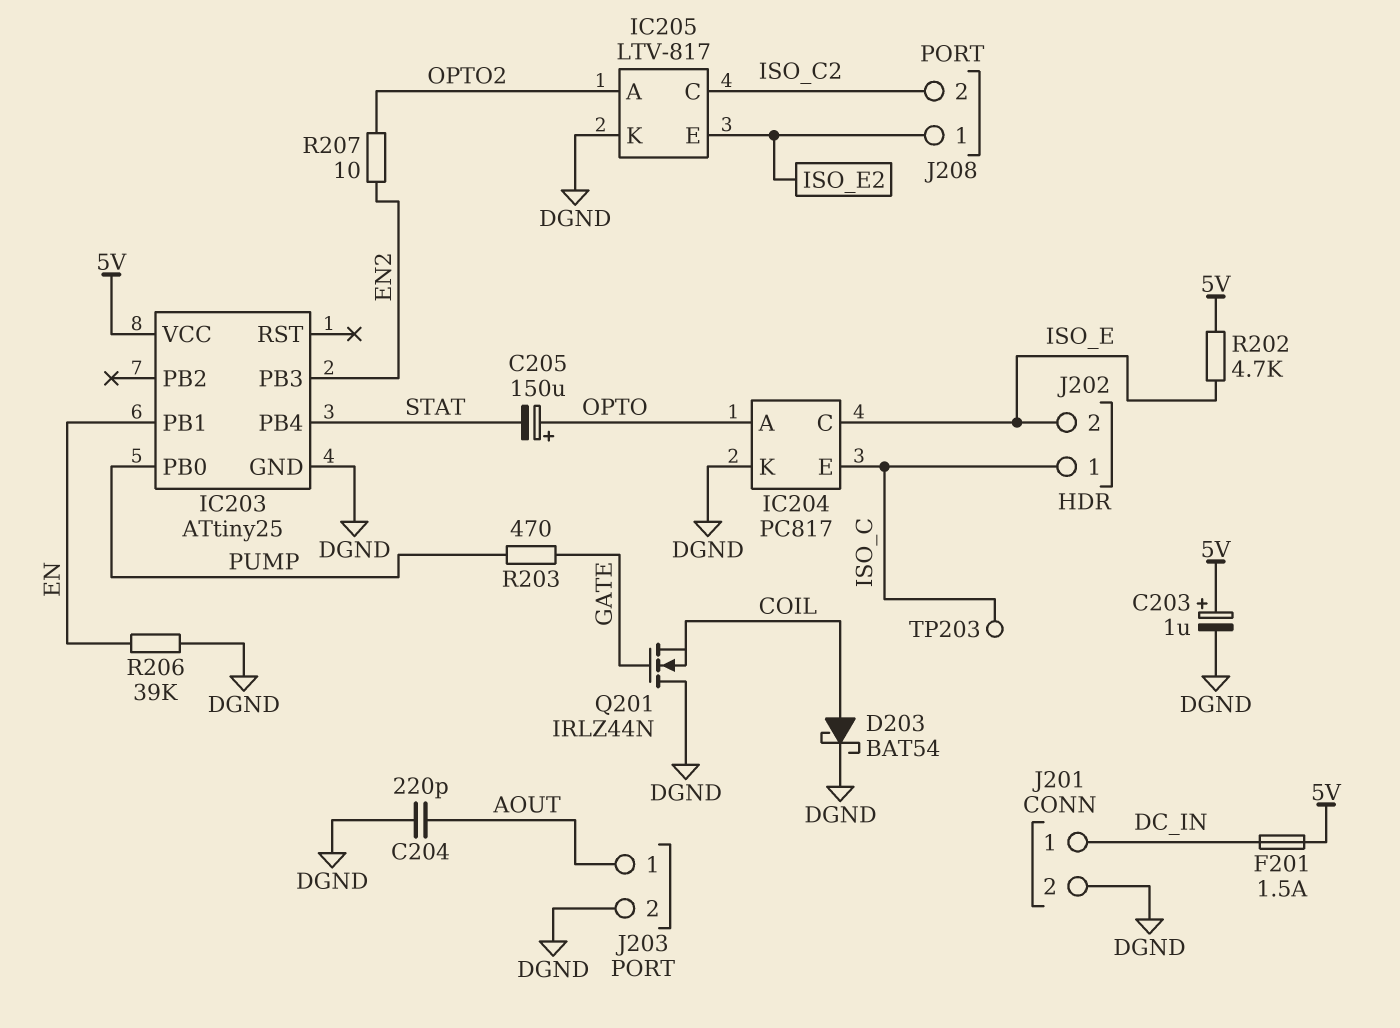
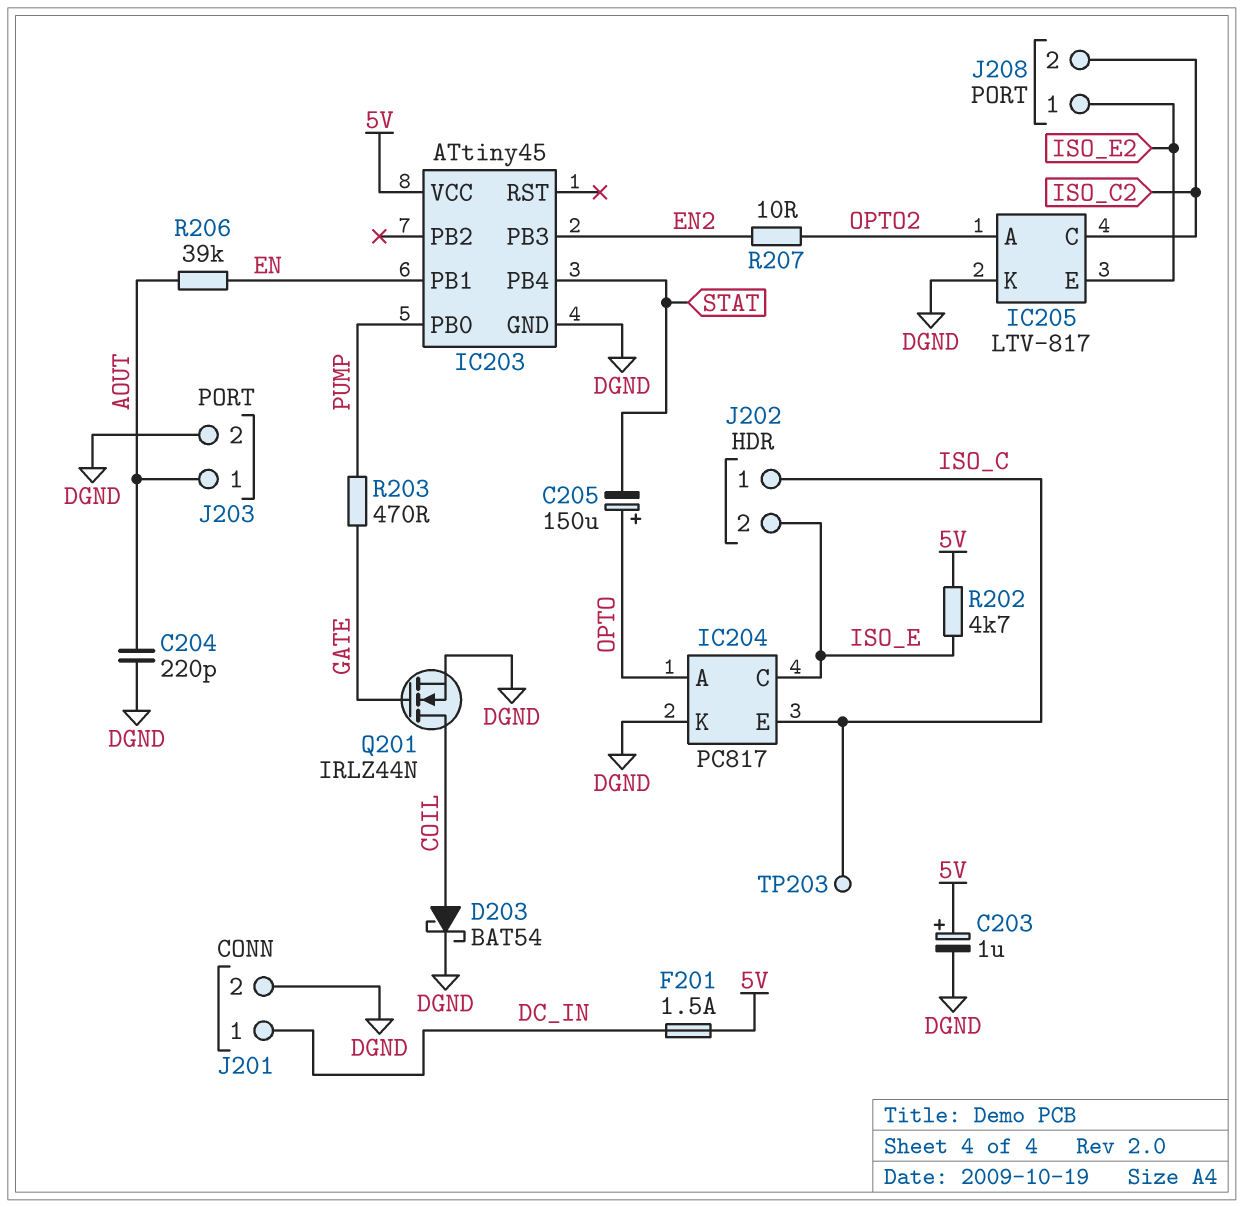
IC203: ATtiny25 -> ATtiny45
Q201: NMOS IRLZ44N (G GATE, D DGND, S COIL) -> NMOS IRLZ44N (G GATE, D COIL, S DGND)
R206: 39k (DGND, EN) -> 39k (AOUT, EN)

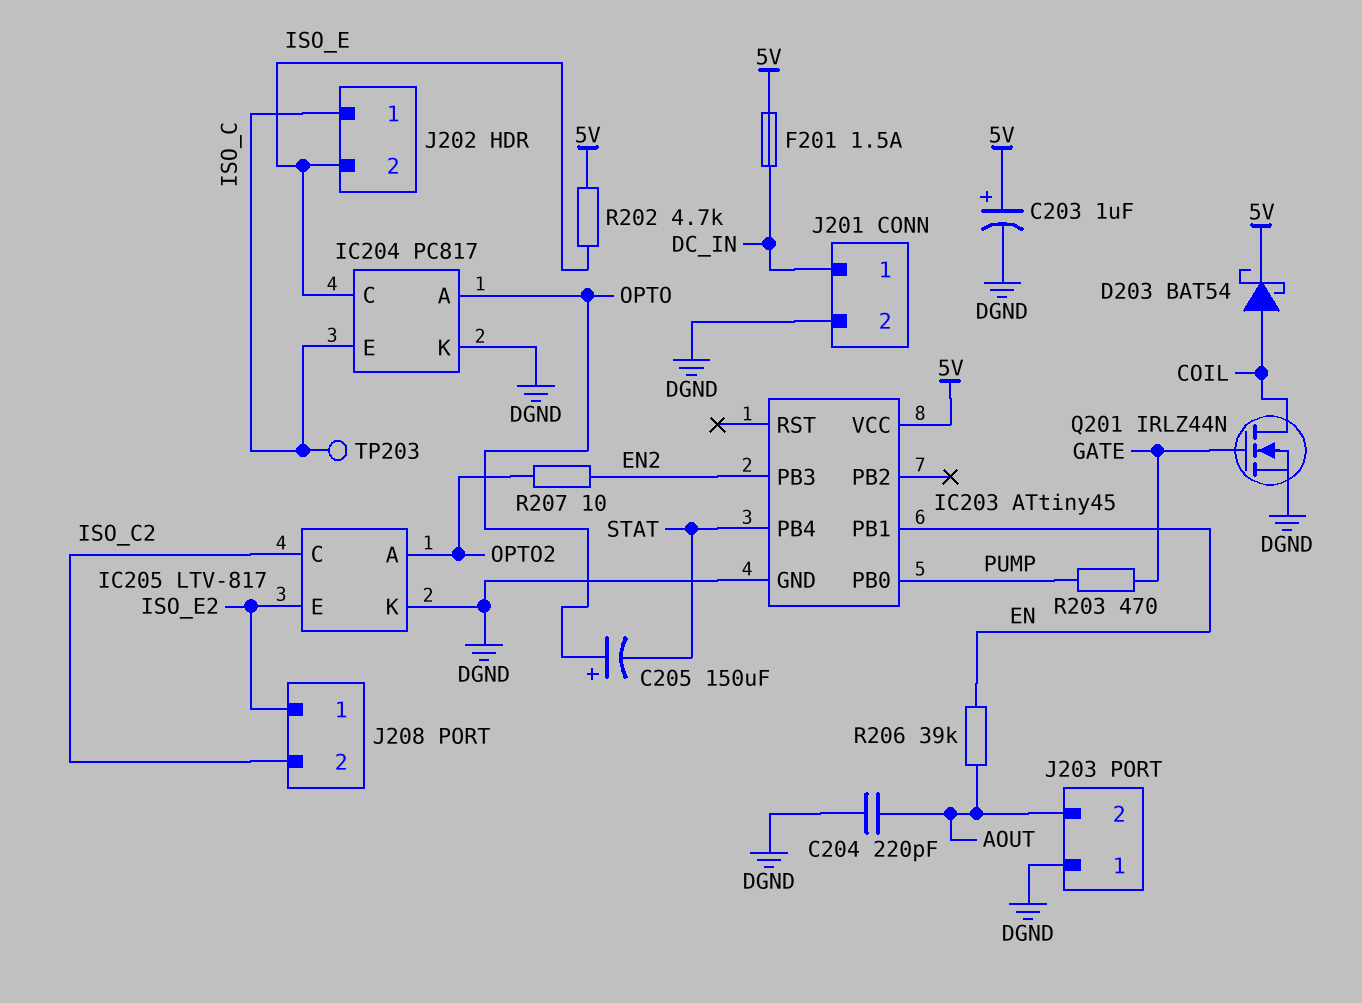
D203: schottky BAT54 (A COIL, K DGND) -> schottky BAT54 (A COIL, K 5V)
J203 pin 1: AOUT -> DGND
J203 pin 2: DGND -> AOUT

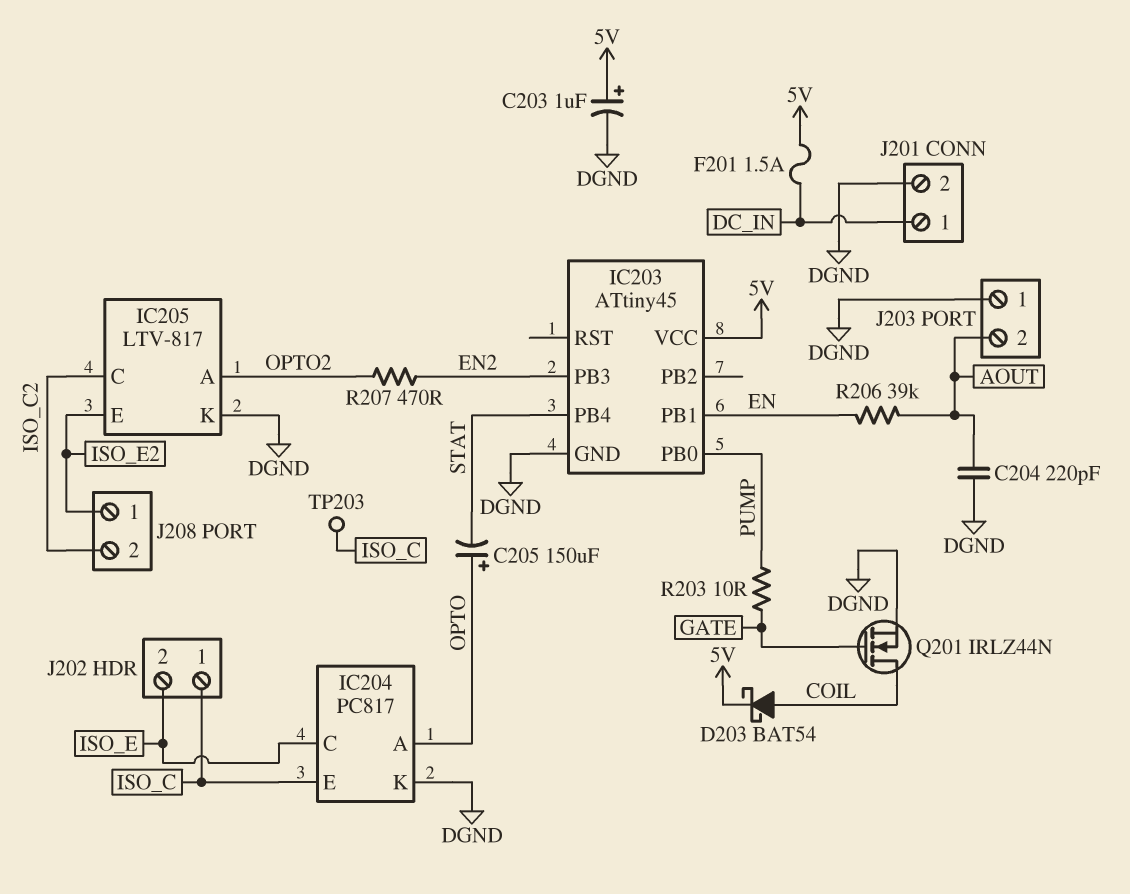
R202: 4.7k (5V, ISO_E) -> none
R203: 470 (GATE, PUMP) -> 10 (GATE, PUMP)
R207: 10 (EN2, OPTO2) -> 470 (EN2, OPTO2)

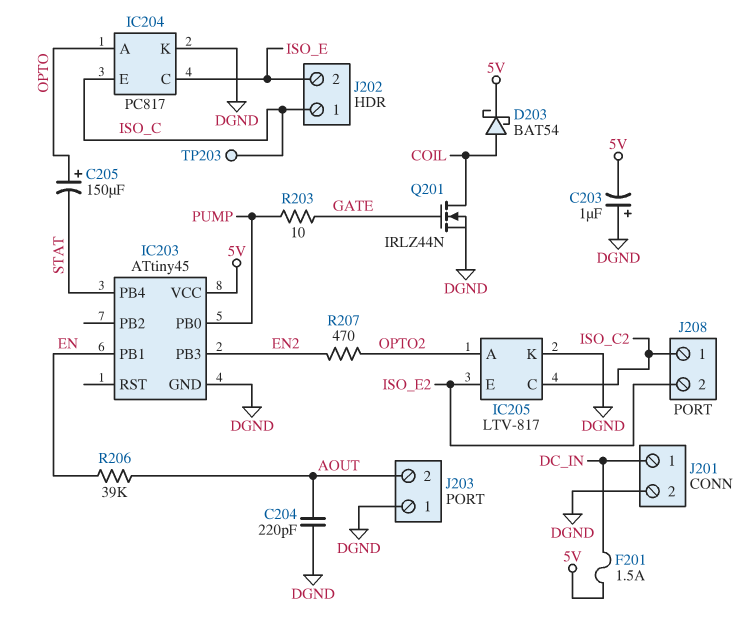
C203: 1uF (plus 5V, minus DGND) -> 1uF (plus DGND, minus 5V)
J208 pin 1: ISO_E2 -> ISO_C2
J208 pin 2: ISO_C2 -> ISO_E2

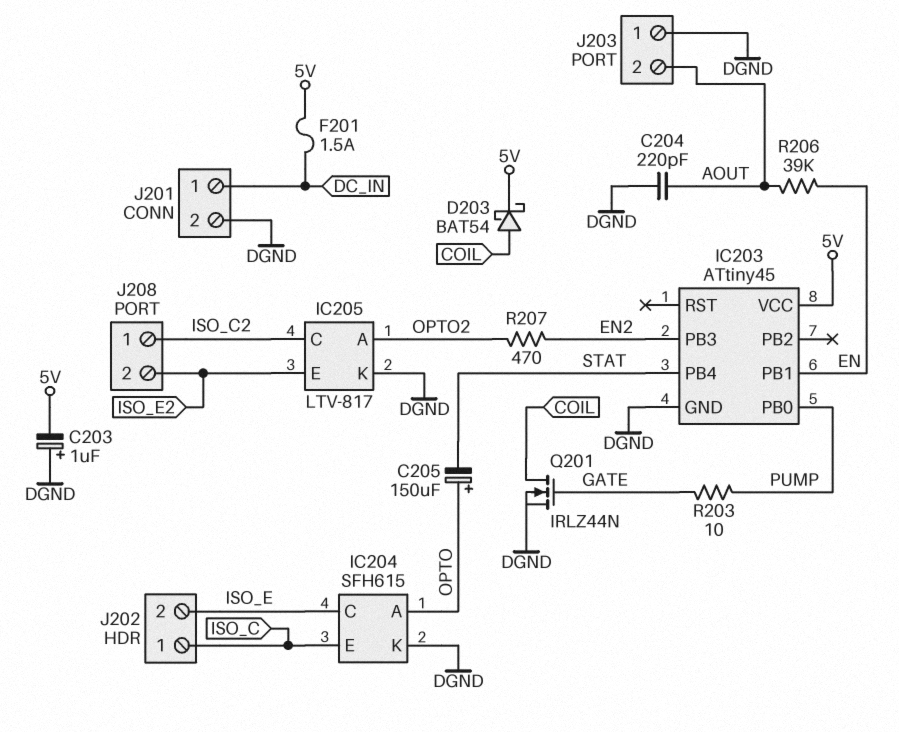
IC204: PC817 -> SFH615
TP203: test point (ISO_C) -> none

